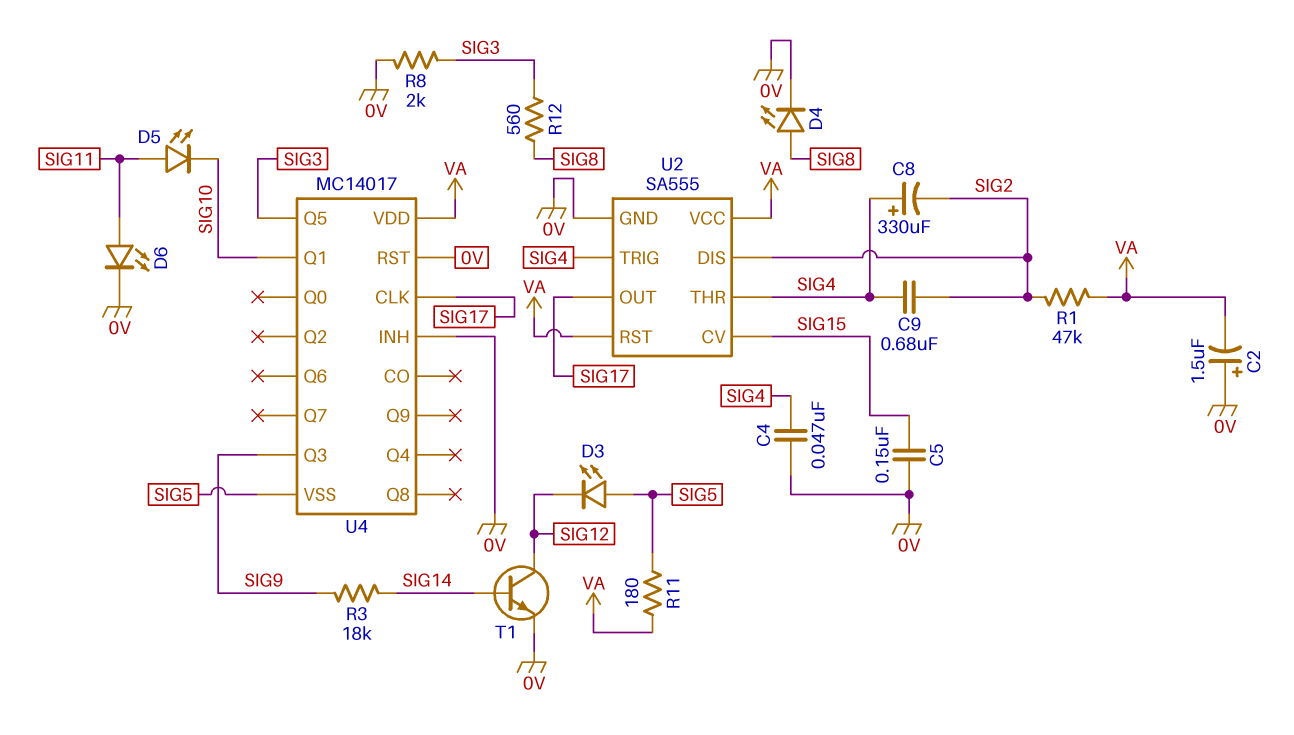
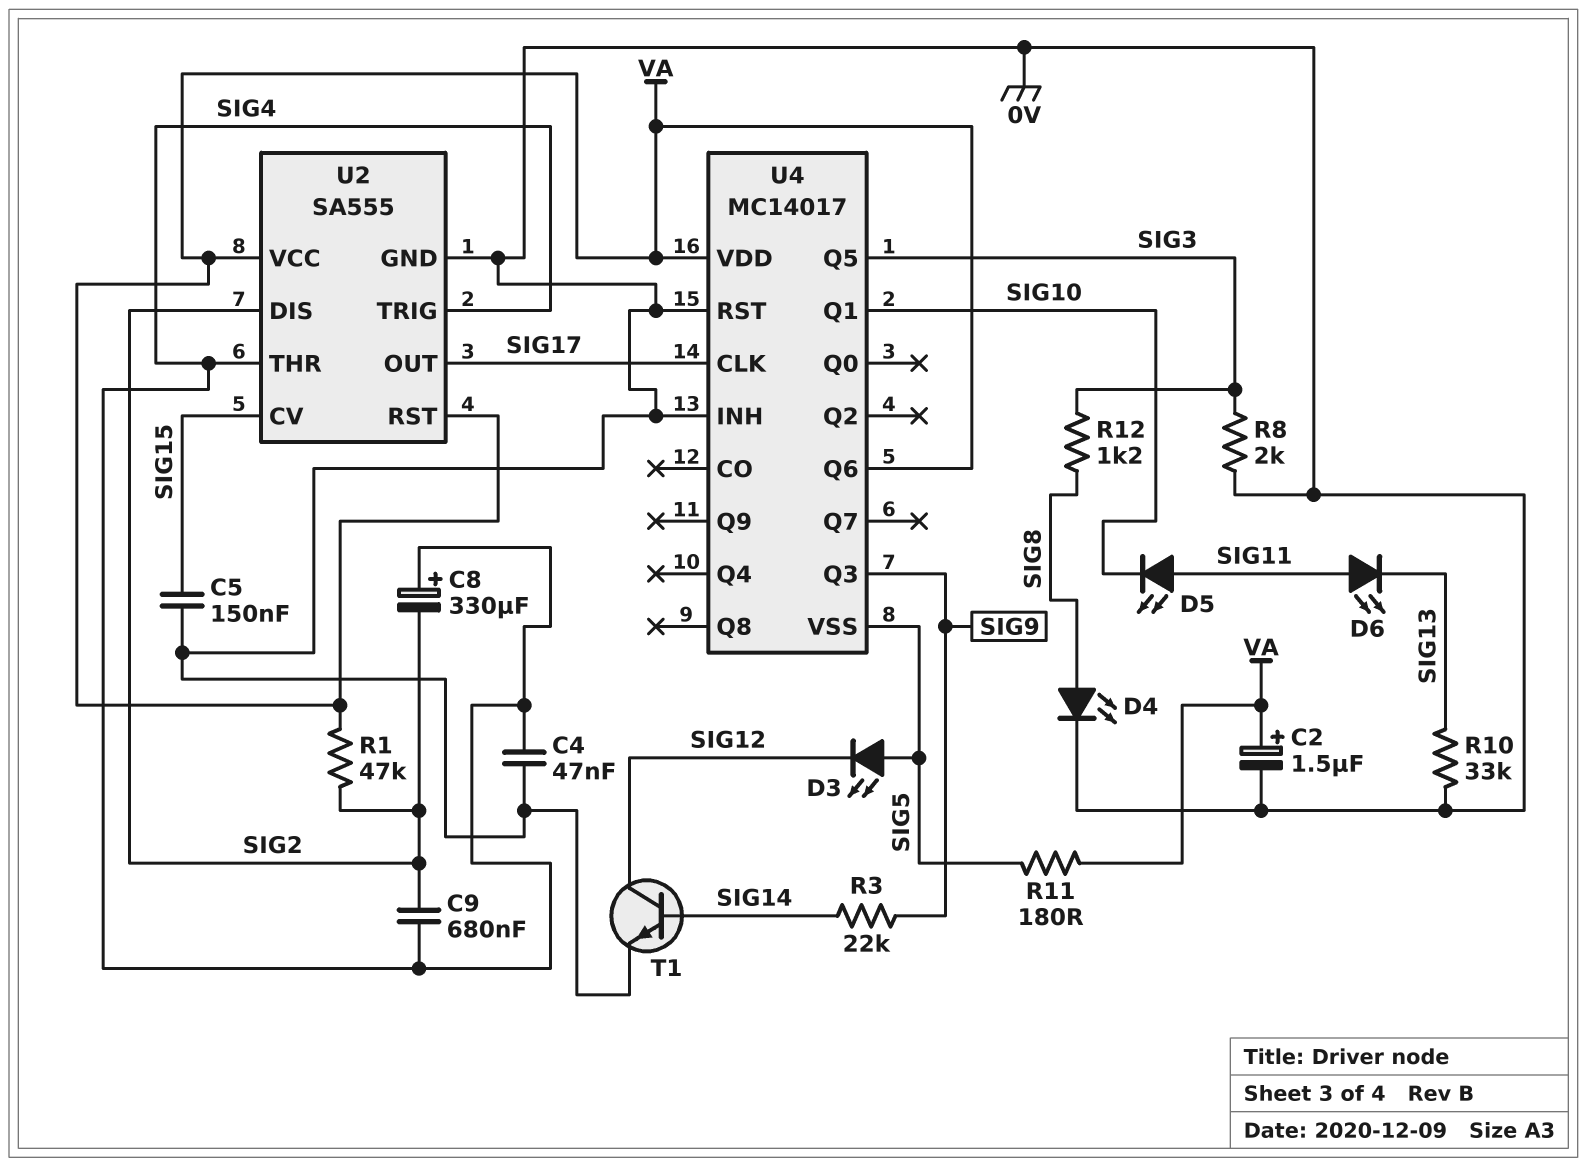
C2: 1.5uF (plus 0V, minus VA) -> 1.5uF (plus VA, minus 0V)
D6: LED (A SIG11, K 0V) -> LED (A SIG11, K SIG13)
R3: 18k (SIG9, SIG14) -> 22k (SIG9, SIG14)
R10: none -> 33k (0V, SIG13)
R12: 560 (SIG3, SIG8) -> 1.2k (SIG3, SIG8)
U4 pin Q6: none -> VA

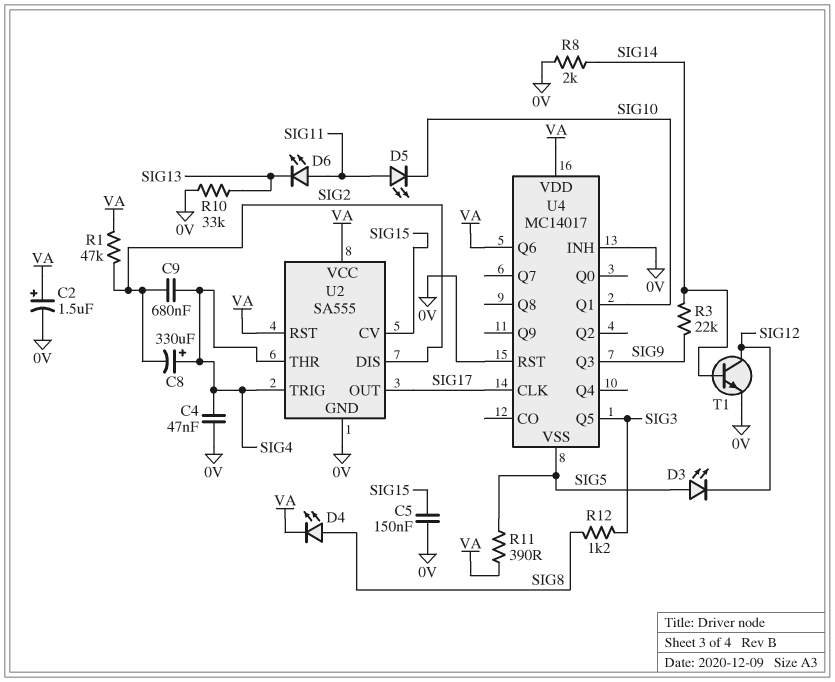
D4: LED (A SIG8, K 0V) -> LED (A SIG8, K VA)
R8: 2k (0V, SIG3) -> 2k (0V, SIG14)
R11: 180 (SIG5, VA) -> 390 (SIG5, VA)

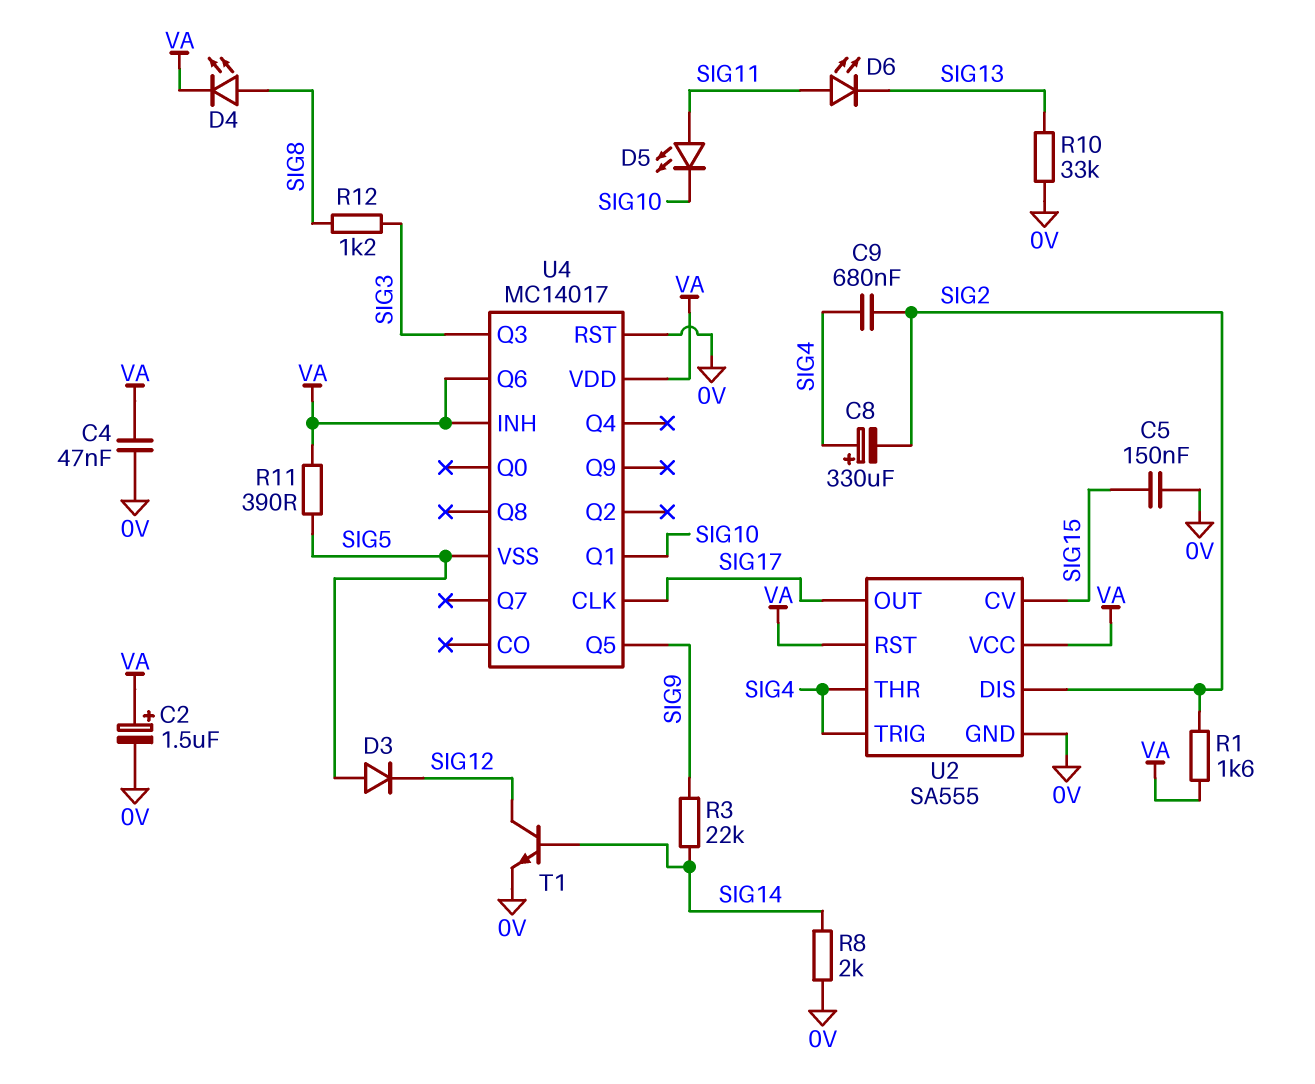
C4: 47nF (0V, SIG4) -> 47nF (0V, VA)
D3: LED (A SIG5, K SIG12) -> diode (A SIG5, K SIG12)
R1: 47k (SIG2, VA) -> 1.6k (SIG2, VA)
U4 pin INH: 0V -> VA
U4 pin Q3: SIG9 -> SIG3
U4 pin Q5: SIG3 -> SIG9

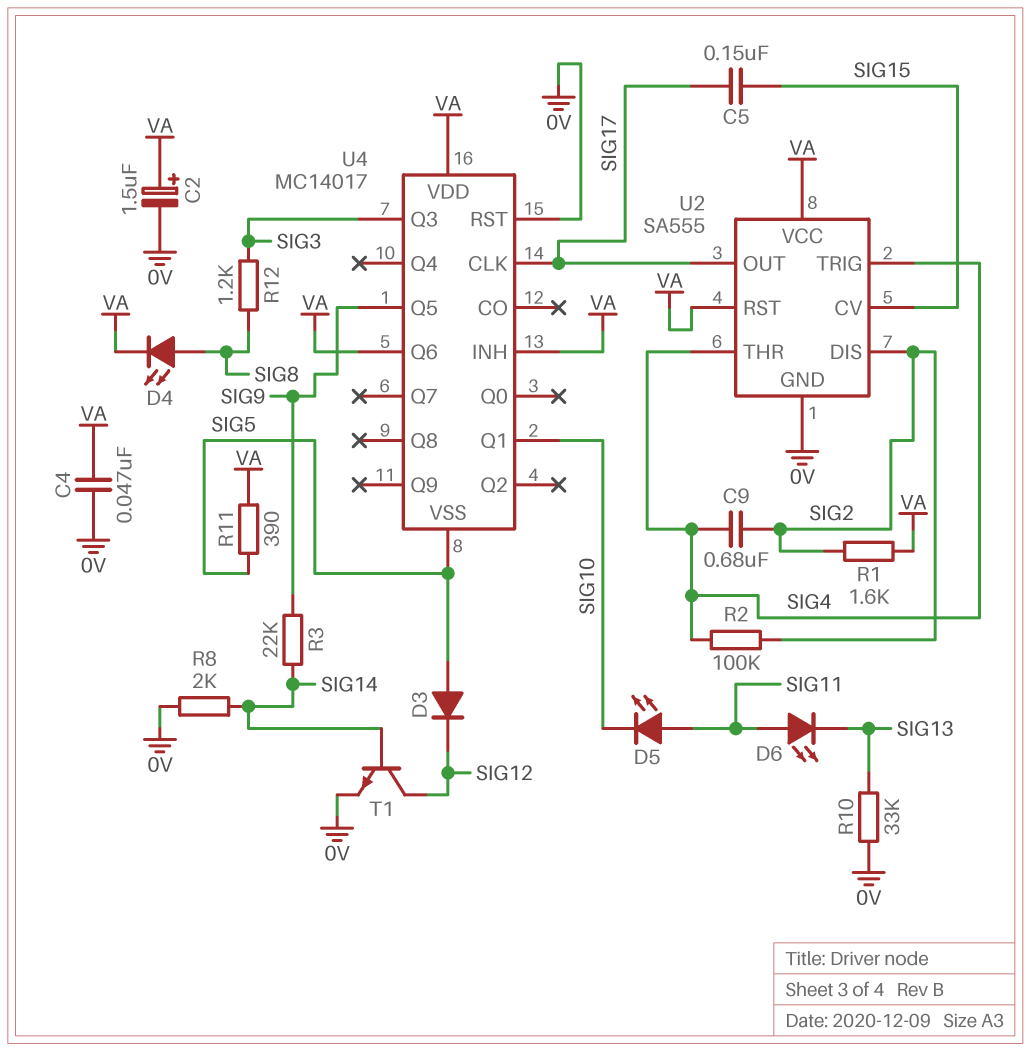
C5: 150nF (0V, SIG15) -> 150nF (SIG15, SIG17)
C8: 330uF (plus SIG4, minus SIG2) -> none
R2: none -> 100k (SIG2, SIG4)

